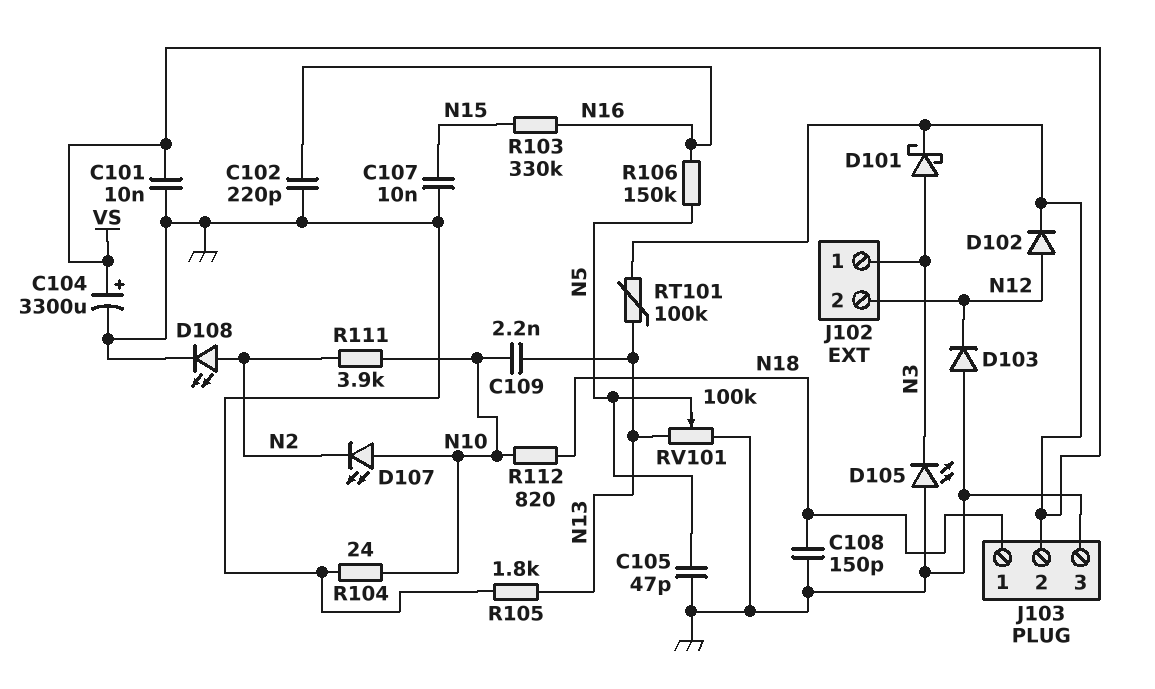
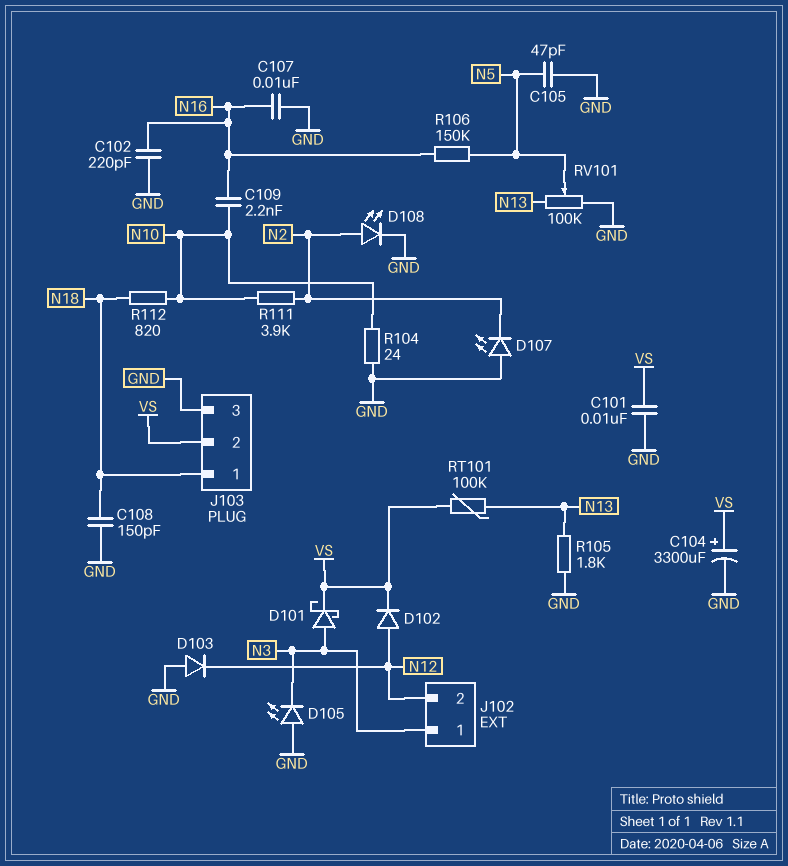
C107: 10nF (GND, N15) -> 10nF (GND, N16)
C109: 2.2nF (N10, N13) -> 2.2nF (N10, N16)
D107: LED (A N10, K N2) -> LED (A GND, K N2)
R103: 330k (N15, N16) -> none

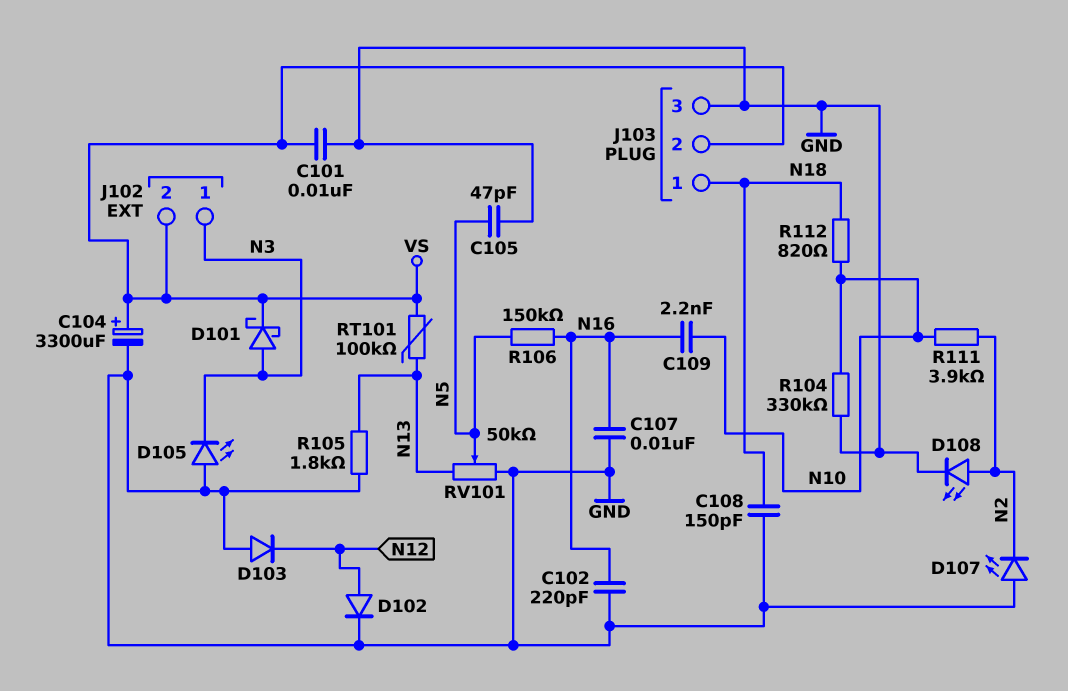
D102: diode (A N12, K VS) -> diode (A N12, K GND)
J102 pin 2: N12 -> VS
R104: 24 (GND, N10) -> 330k (GND, N10)
RV101: 100k (GND, N13, wiper N5) -> 50k (GND, N13, wiper N5)

